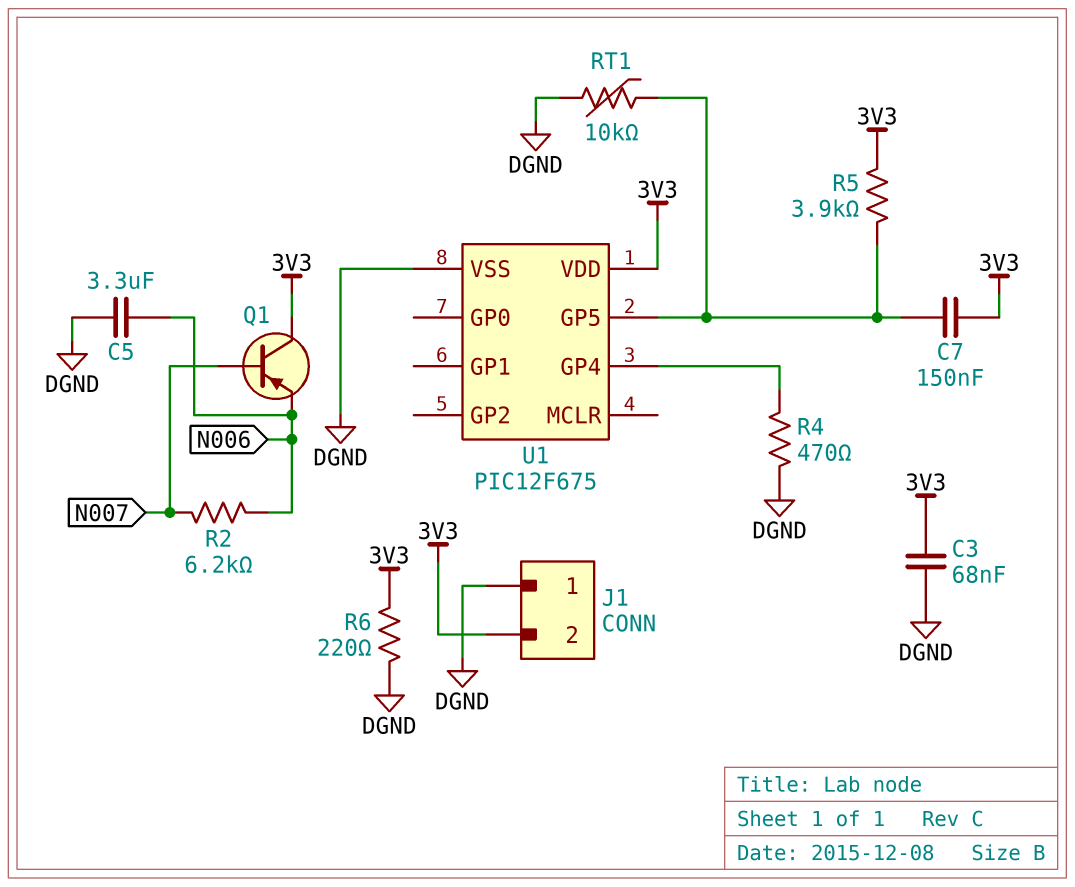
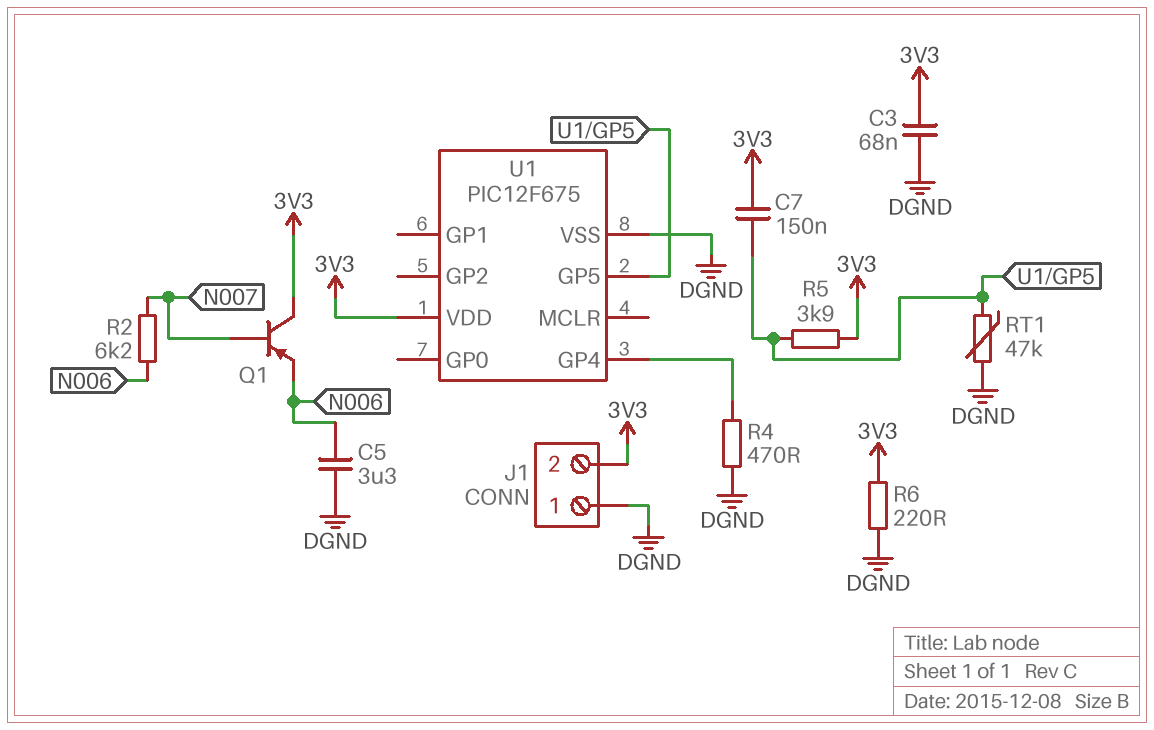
RT1: 10k (DGND, U1/GP5) -> 47k (DGND, U1/GP5)

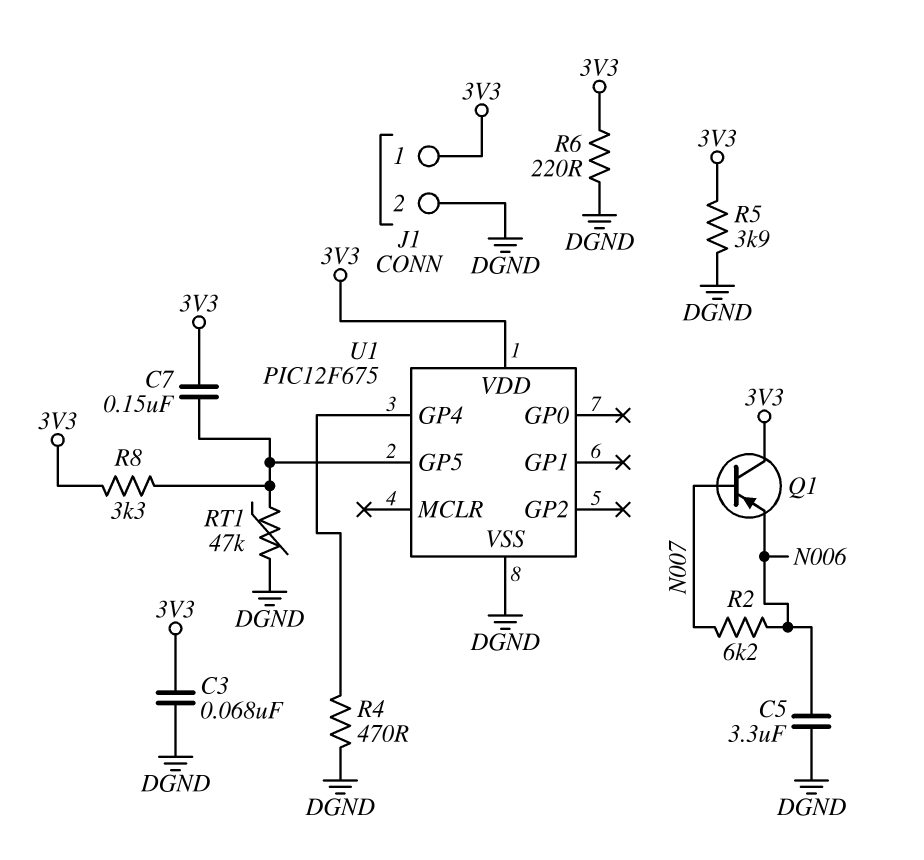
J1 pin 1: DGND -> 3V3
J1 pin 2: 3V3 -> DGND
R5: 3.9k (3V3, U1/GP5) -> 3.9k (3V3, DGND)
R8: none -> 3.3k (3V3, U1/GP5)

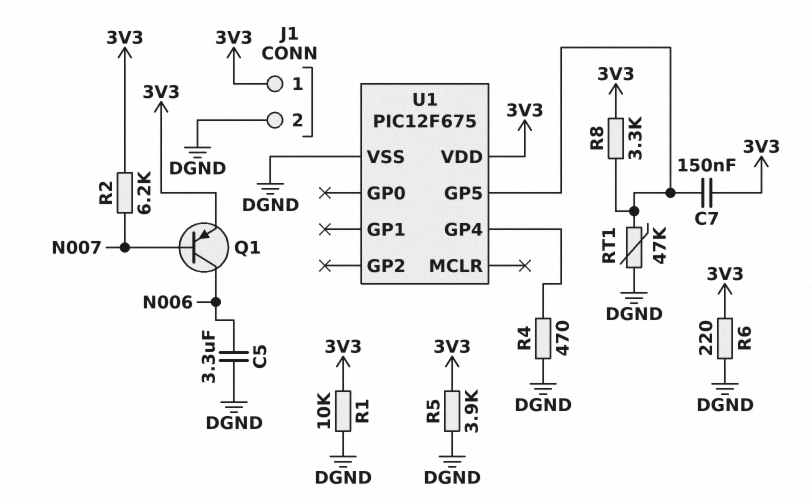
C3: 68nF (3V3, DGND) -> none
Q1: PNP (B N007, C 3V3, E N006) -> PNP (B N007, C N006, E 3V3)
R1: none -> 10k (3V3, DGND)
R2: 6.2k (N006, N007) -> 6.2k (3V3, N007)

